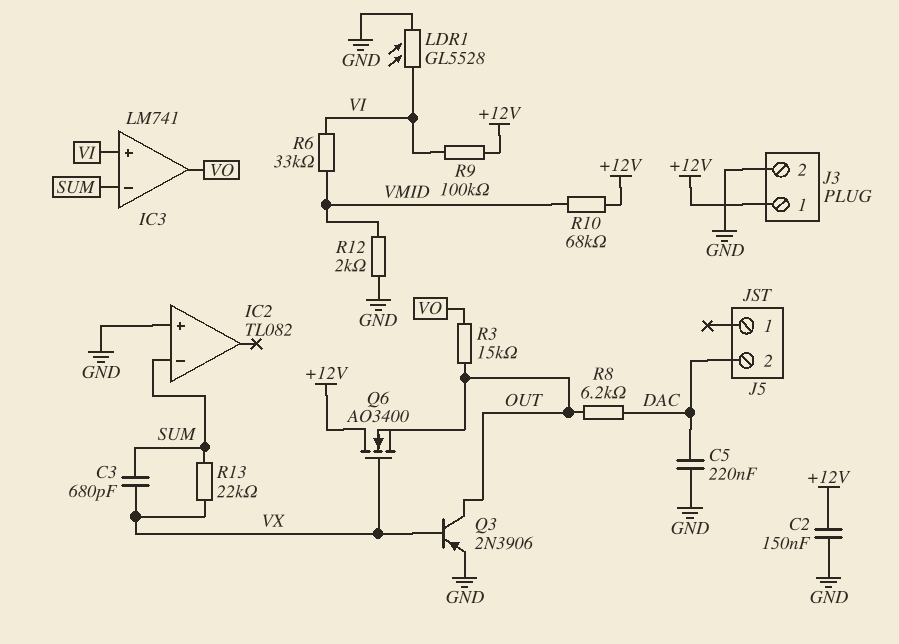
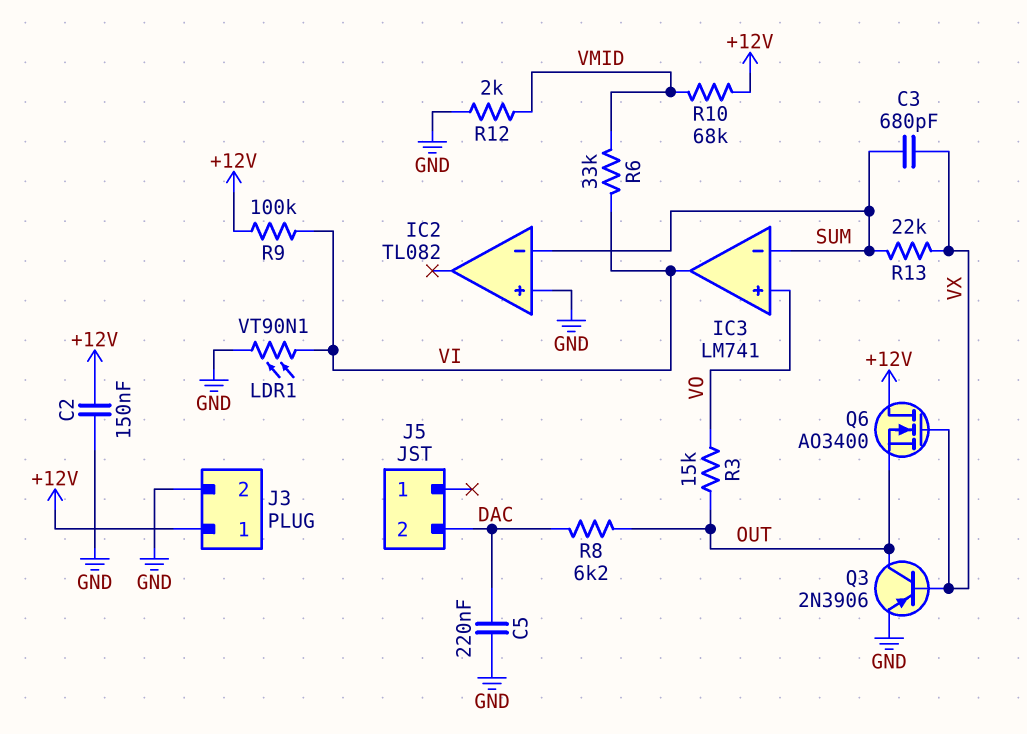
IC3 pin in+: VI -> VO
IC3 pin out: VO -> VI
LDR1: GL5528 (GND, VI) -> VT90N1 (GND, VI)

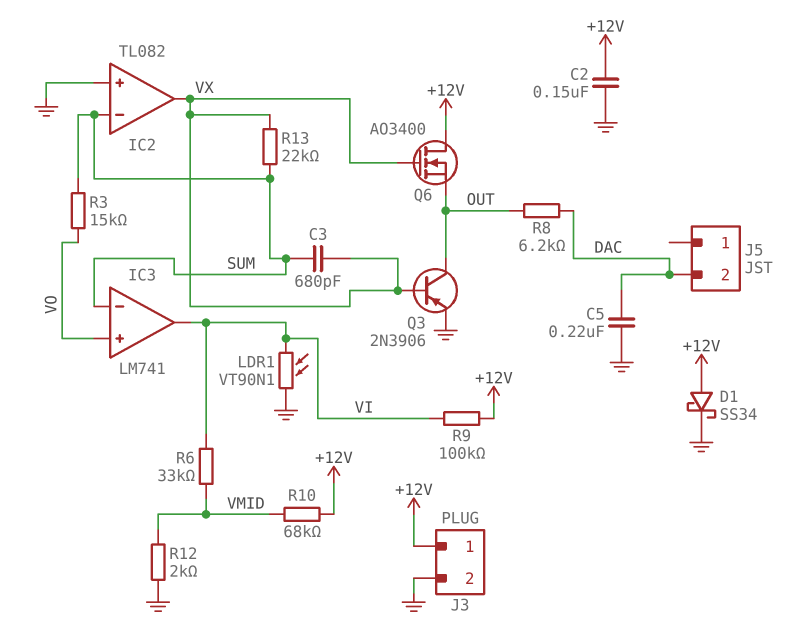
D1: none -> schottky SS34 (A +12V, K GND)
IC2 pin out: none -> VX
R3: 15k (OUT, VO) -> 15k (SUM, VO)

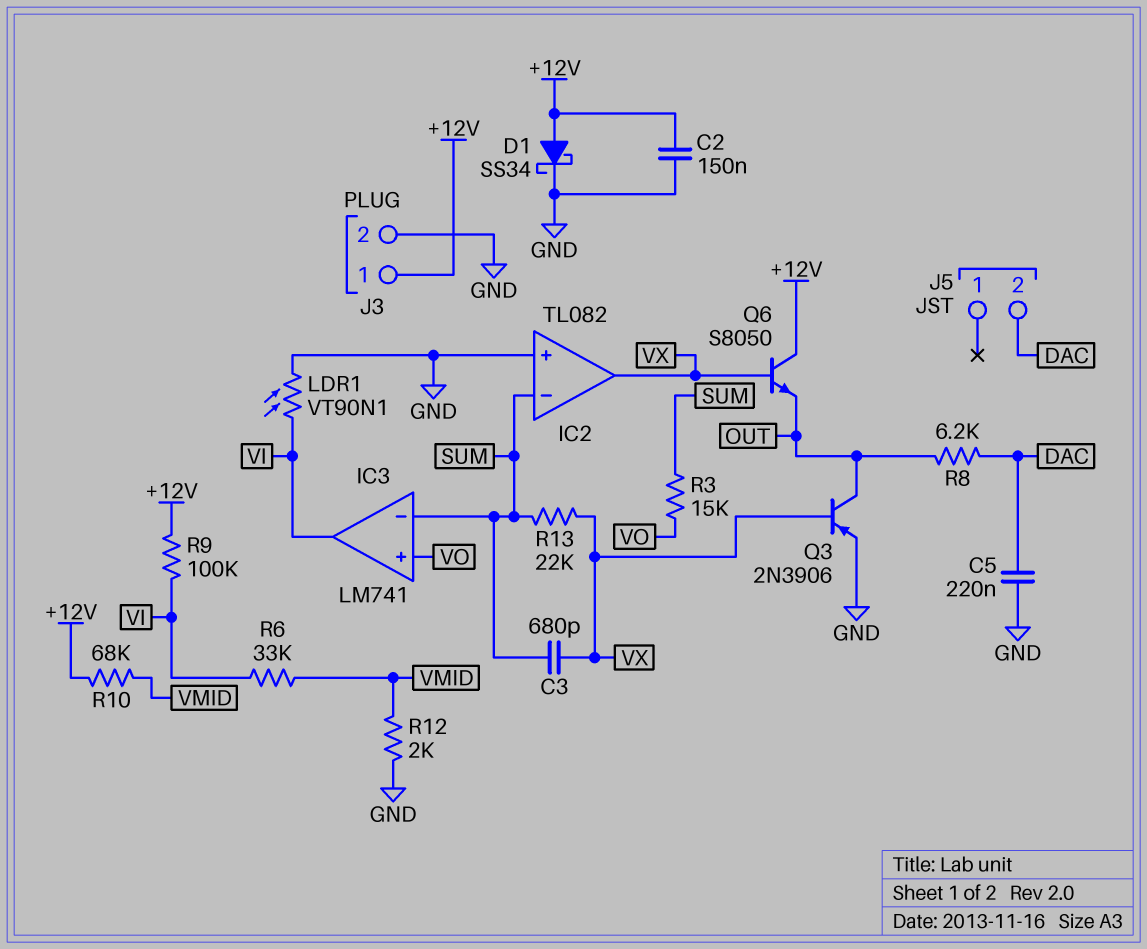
Q6: NMOS AO3400 (G VX, D +12V, S OUT) -> NPN S8050 (B VX, C +12V, E OUT)

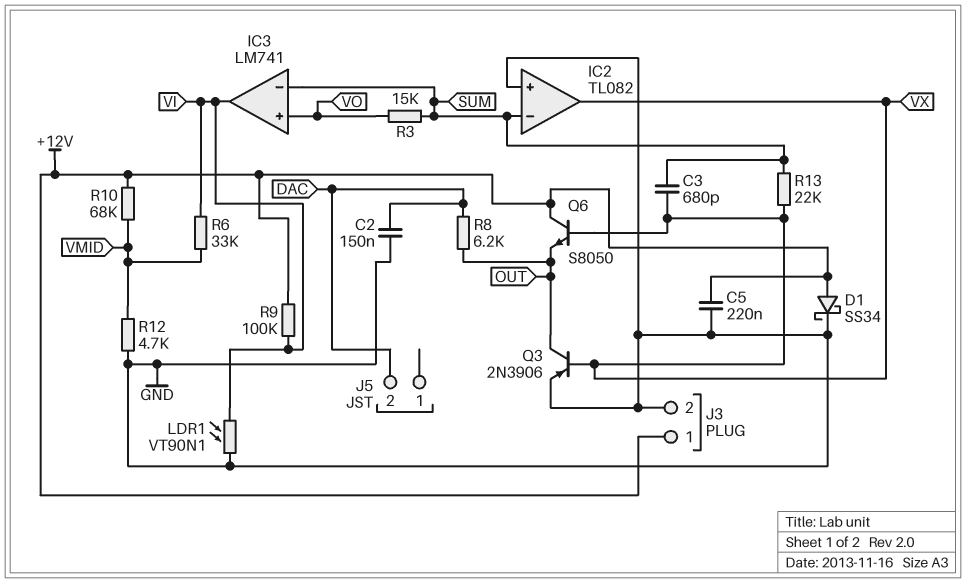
C2: 150nF (+12V, GND) -> 150nF (DAC, GND)
C5: 220nF (DAC, GND) -> 220nF (+12V, GND)
R12: 2k (GND, VMID) -> 4.7k (GND, VMID)

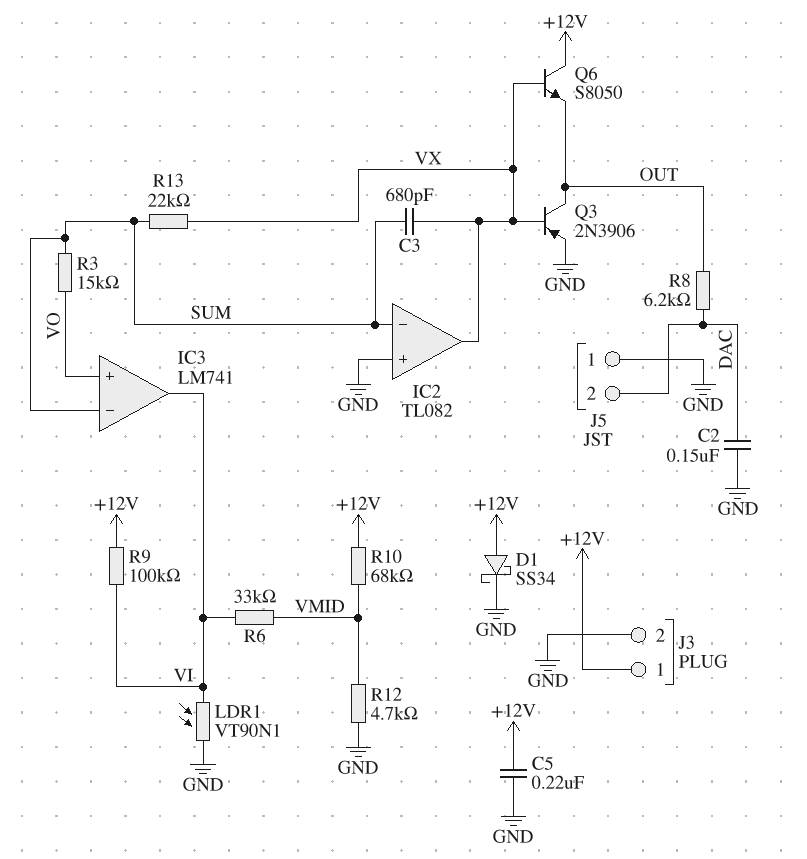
J5 pin 1: none -> GND

